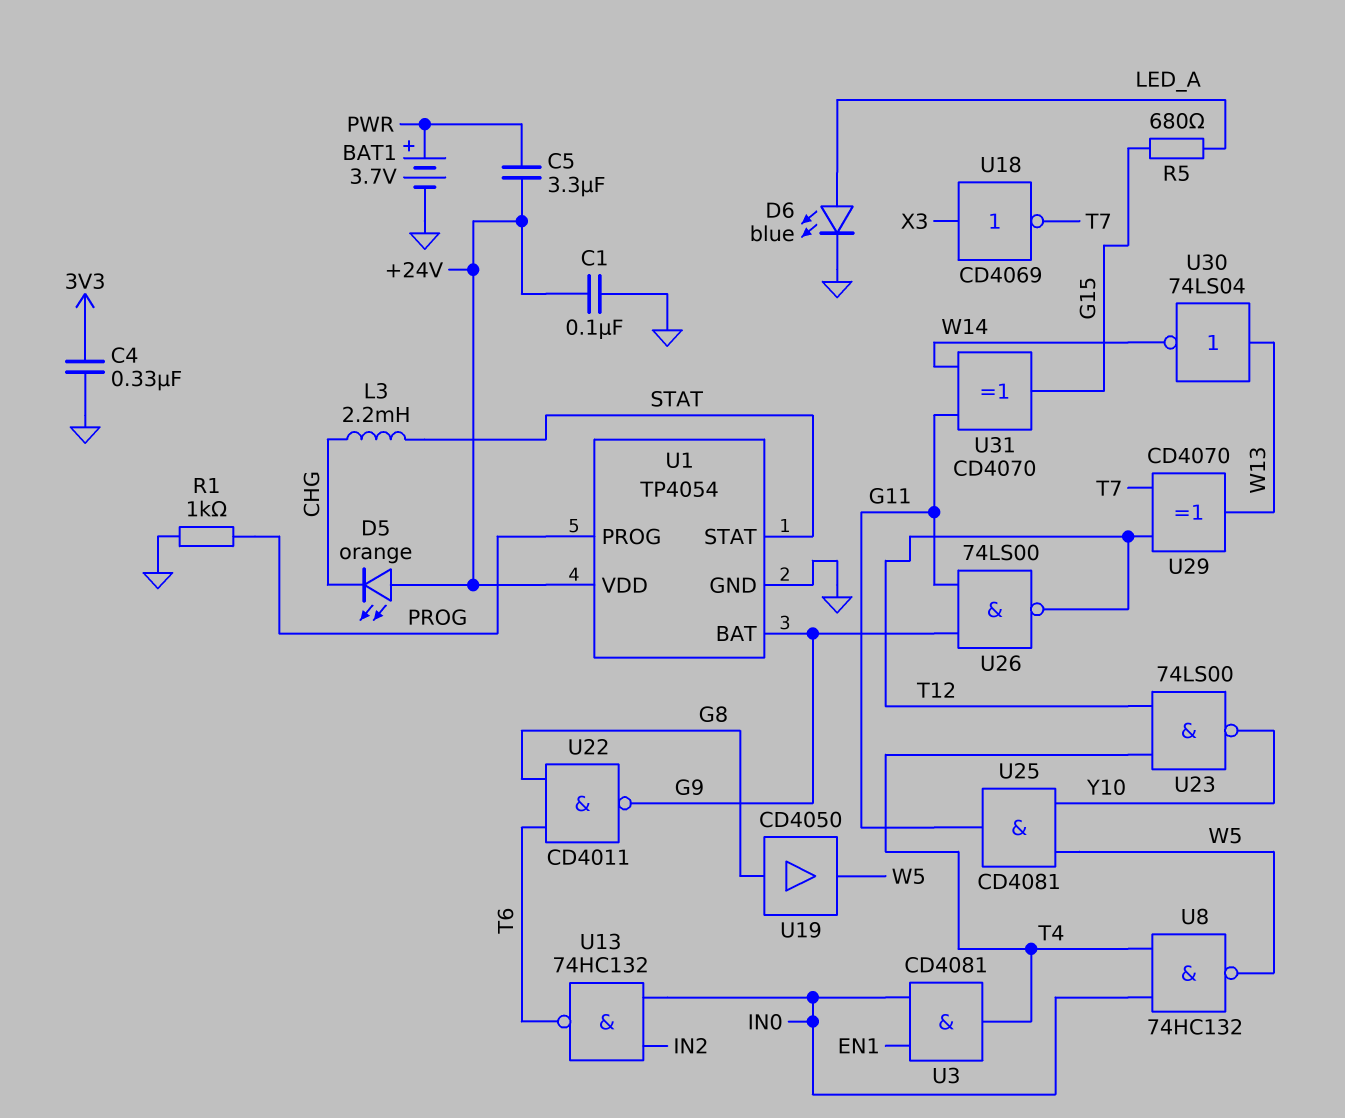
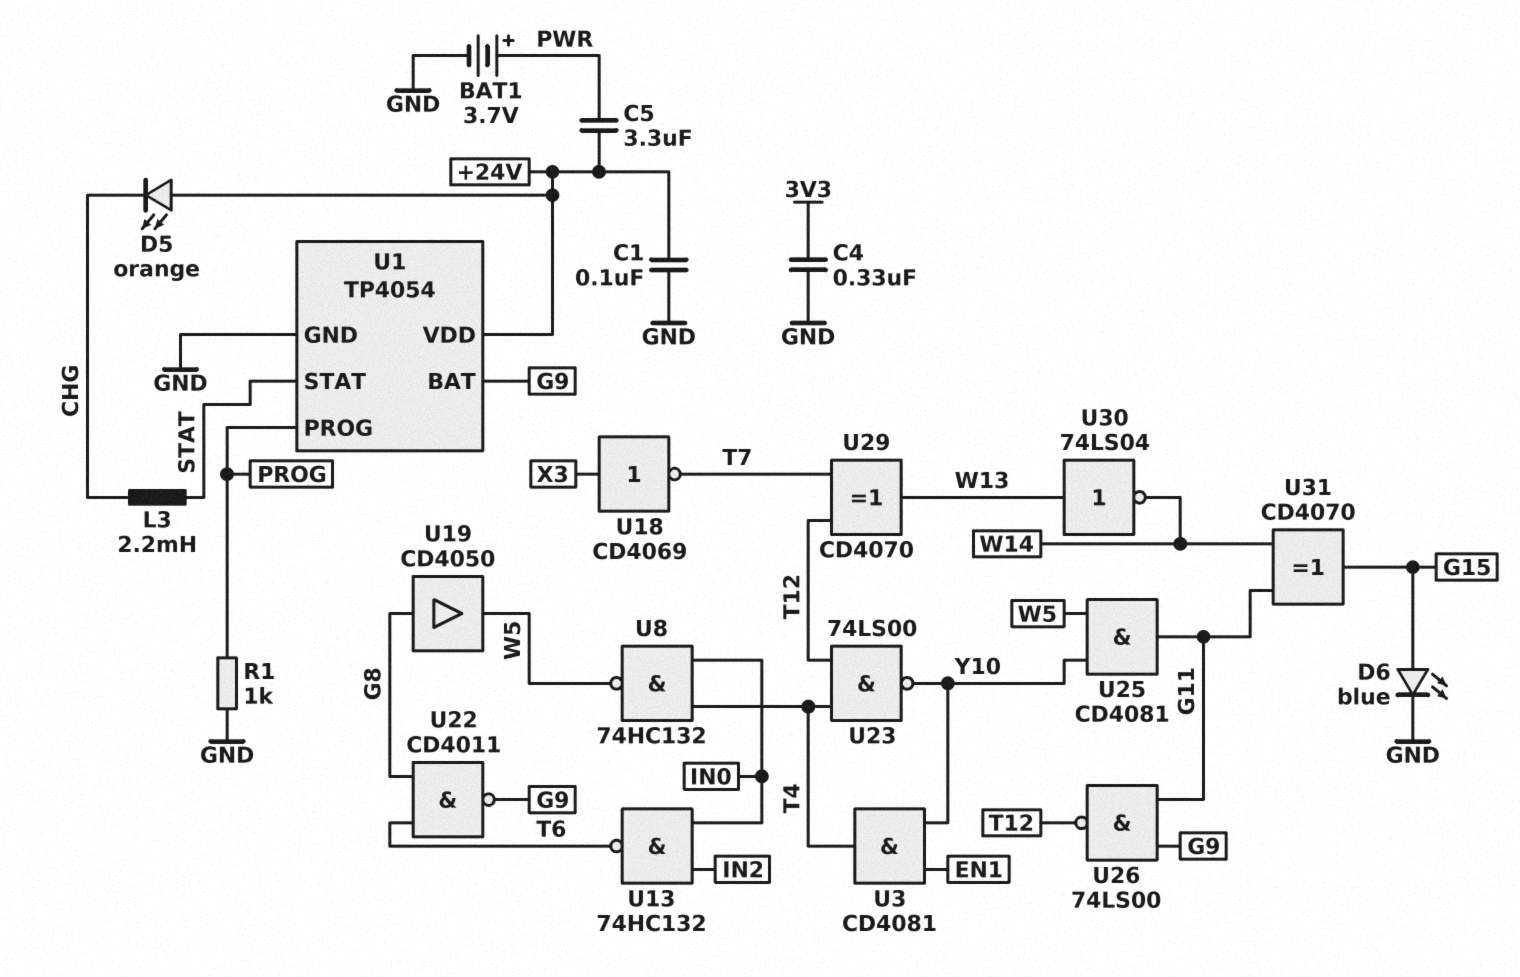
D6: LED blue (A LED_A, K GND) -> LED blue (A G15, K GND)
R5: 680 (G15, LED_A) -> none
U3: AND CD4081 (in EN1, in IN0, out T4) -> AND CD4081 (in EN1, in Y10, out T4)

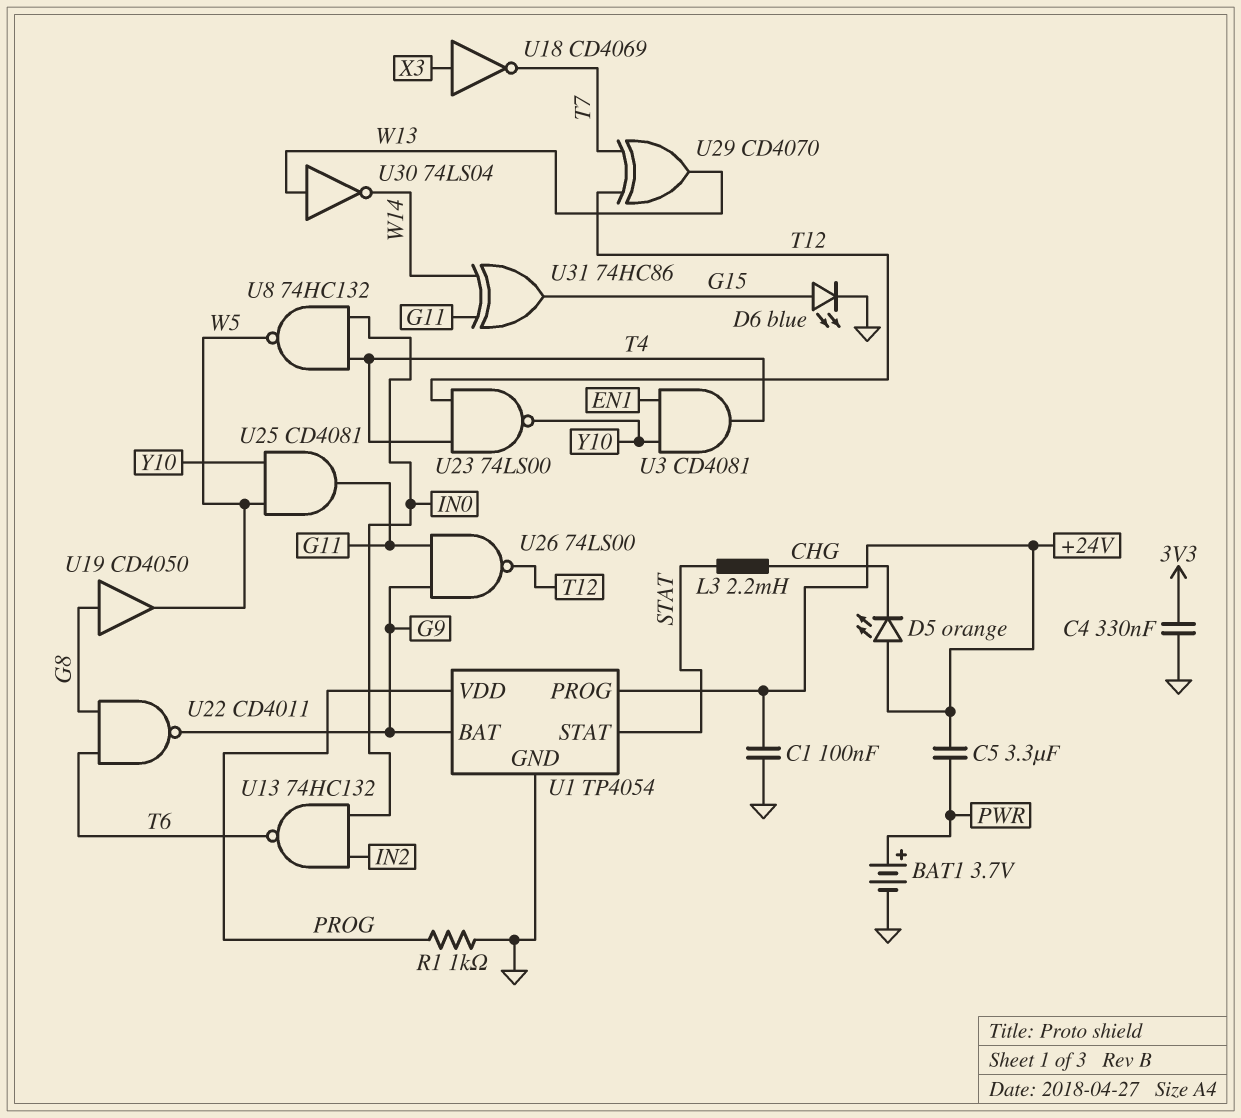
U1 pin PROG: PROG -> +24V
U1 pin VDD: +24V -> PROG
U31: XOR CD4070 (in G11, in W14, out G15) -> XOR 74HC86 (in G11, in W14, out G15)

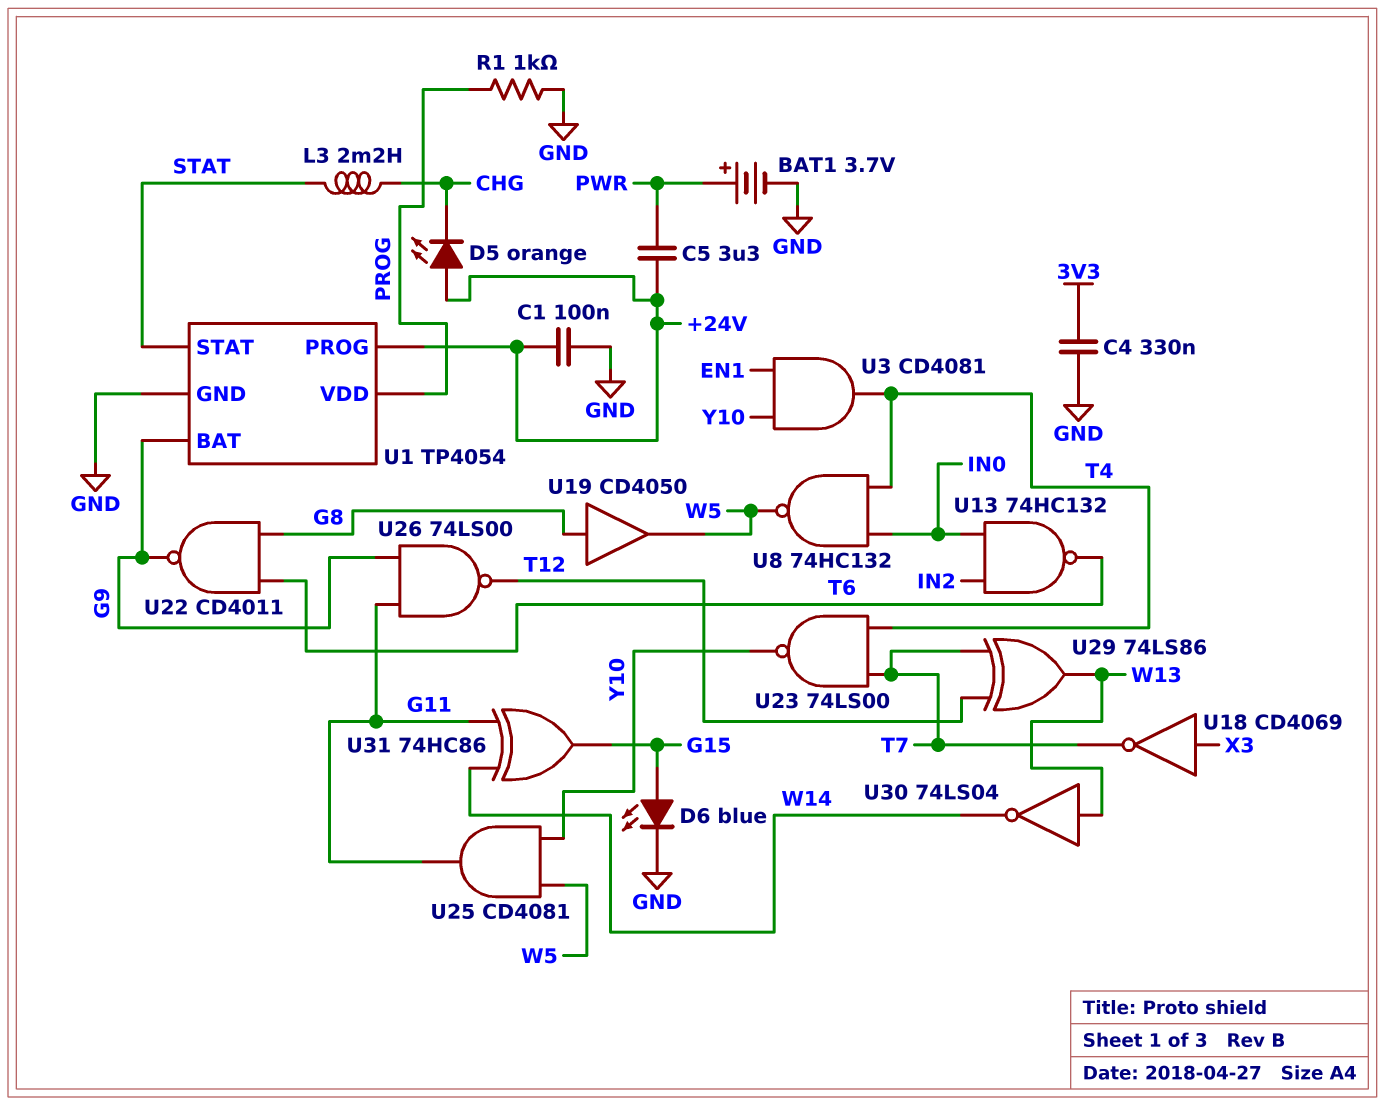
U23: NAND 74LS00 (in T4, in T12, out Y10) -> NAND 74LS00 (in T4, in T7, out Y10)
U29: XOR CD4070 (in T7, in T12, out W13) -> XOR 74LS86 (in T7, in T12, out W13)

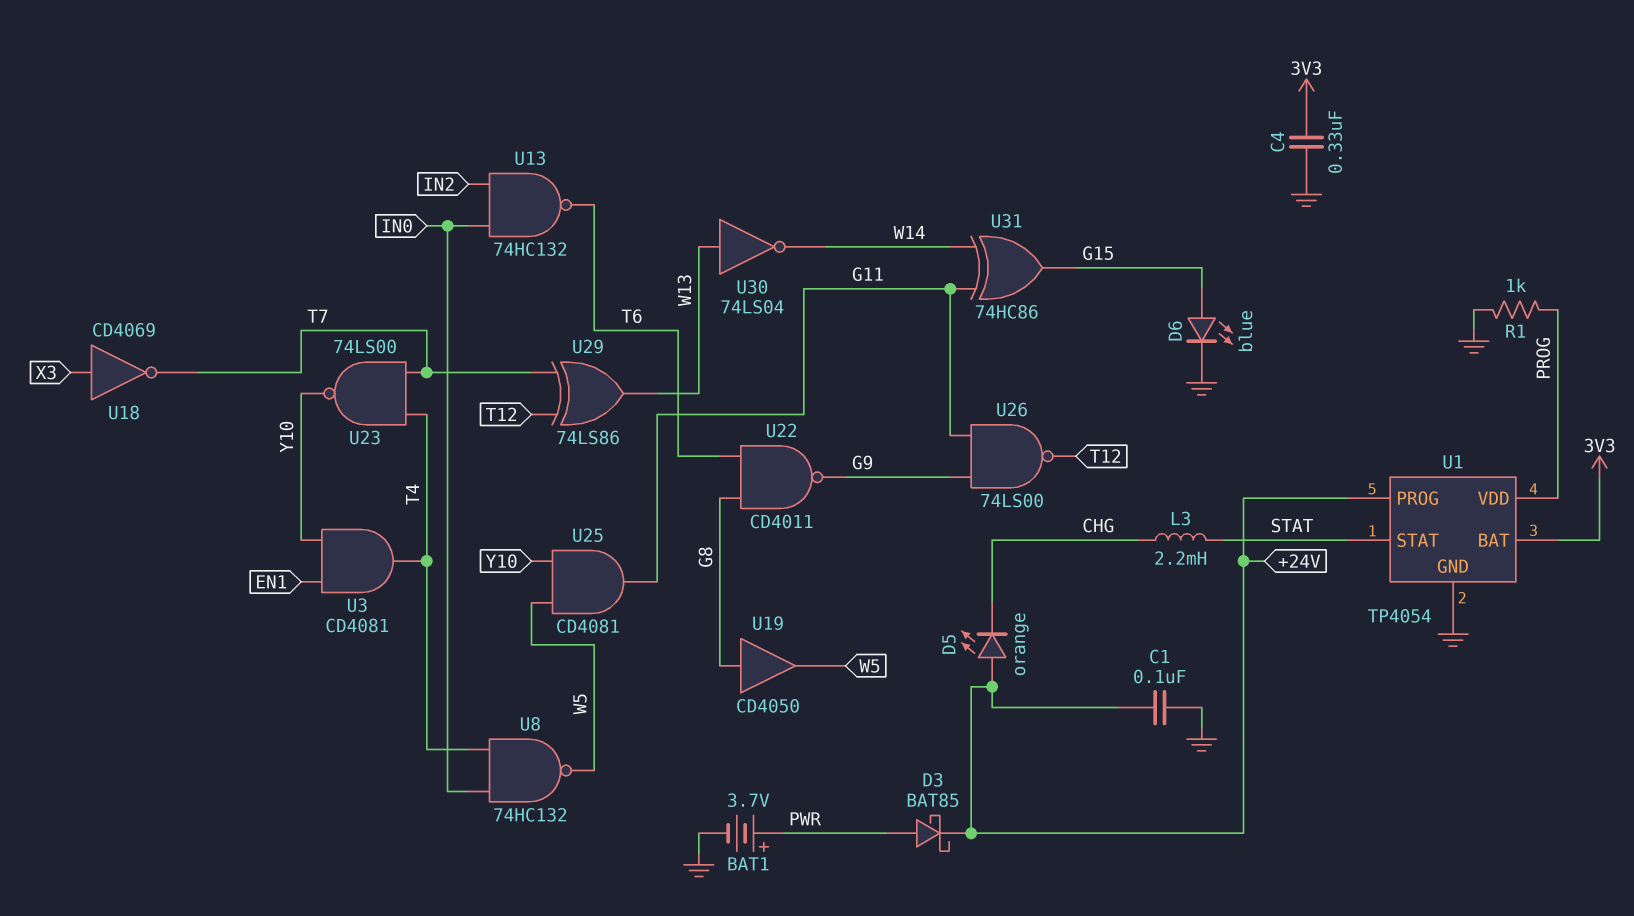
C5: 3.3uF (+24V, PWR) -> none
D3: none -> schottky BAT85 (A PWR, K +24V)
U1 pin BAT: G9 -> 3V3

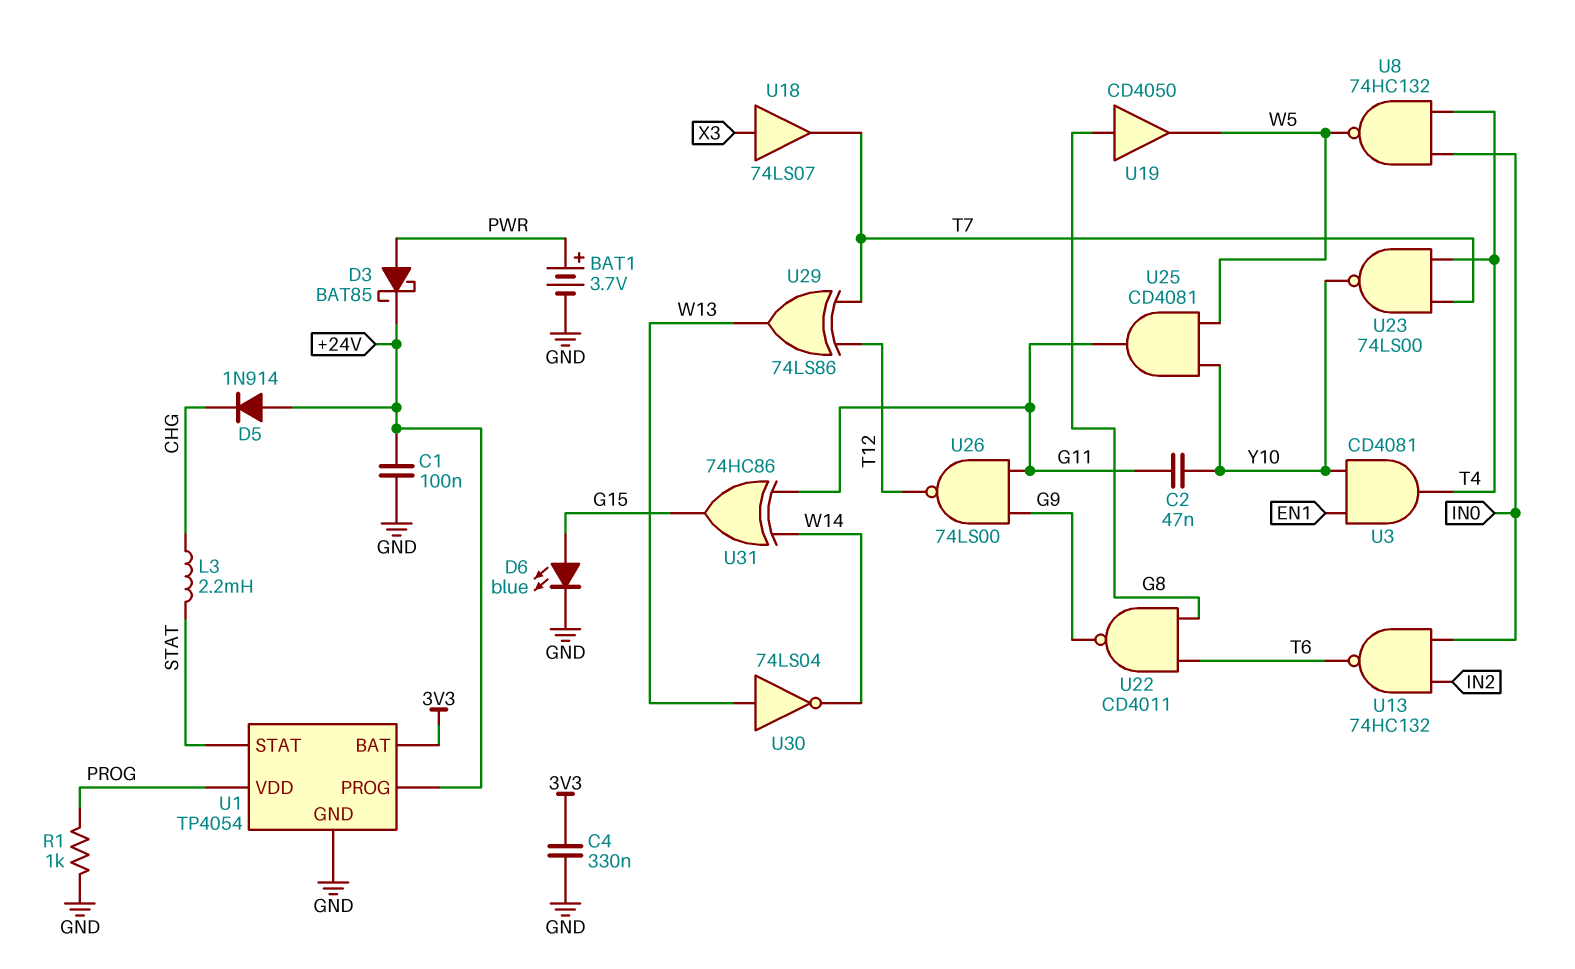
C2: none -> 47nF (G11, Y10)
D5: LED orange (A +24V, K CHG) -> diode 1N914 (A +24V, K CHG)
U18: NOT CD4069 (in X3, out T7) -> buffer 74LS07 (in X3, out T7)

